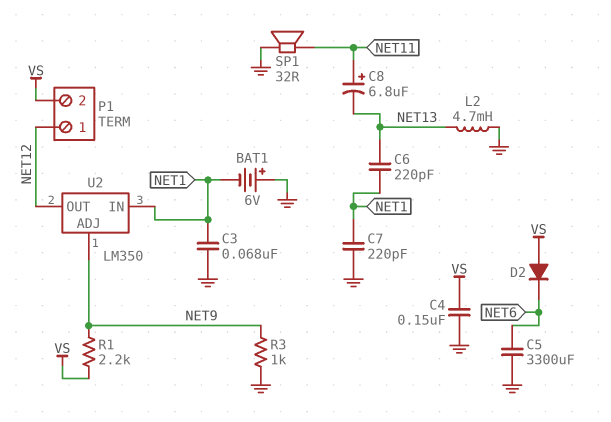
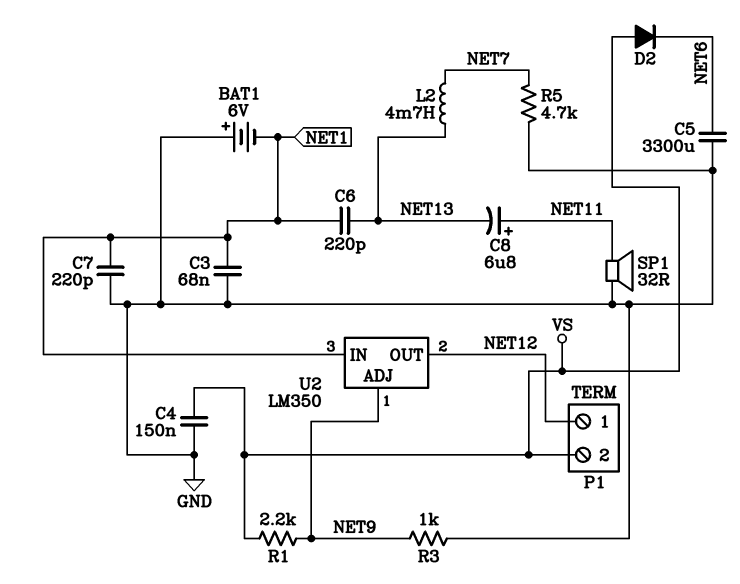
L2: 4.7mH (GND, NET13) -> 4.7mH (NET7, NET13)
R5: none -> 4.7k (GND, NET7)

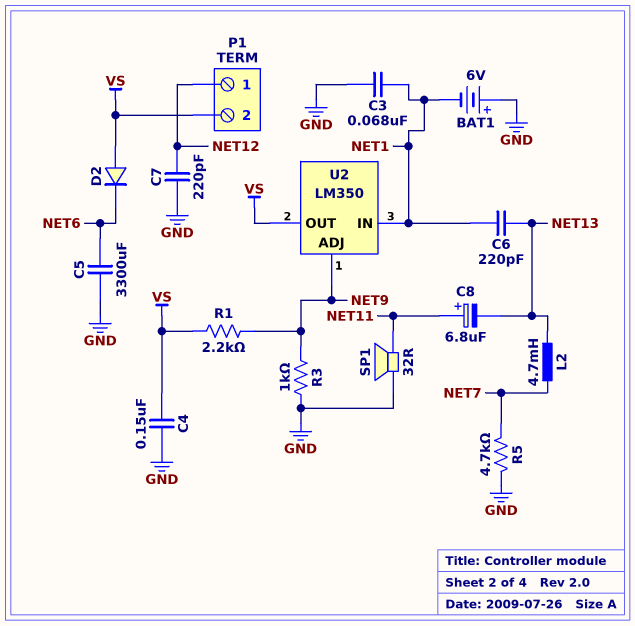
C7: 220pF (GND, NET1) -> 220pF (GND, NET12)
U2 pin OUT: NET12 -> VS

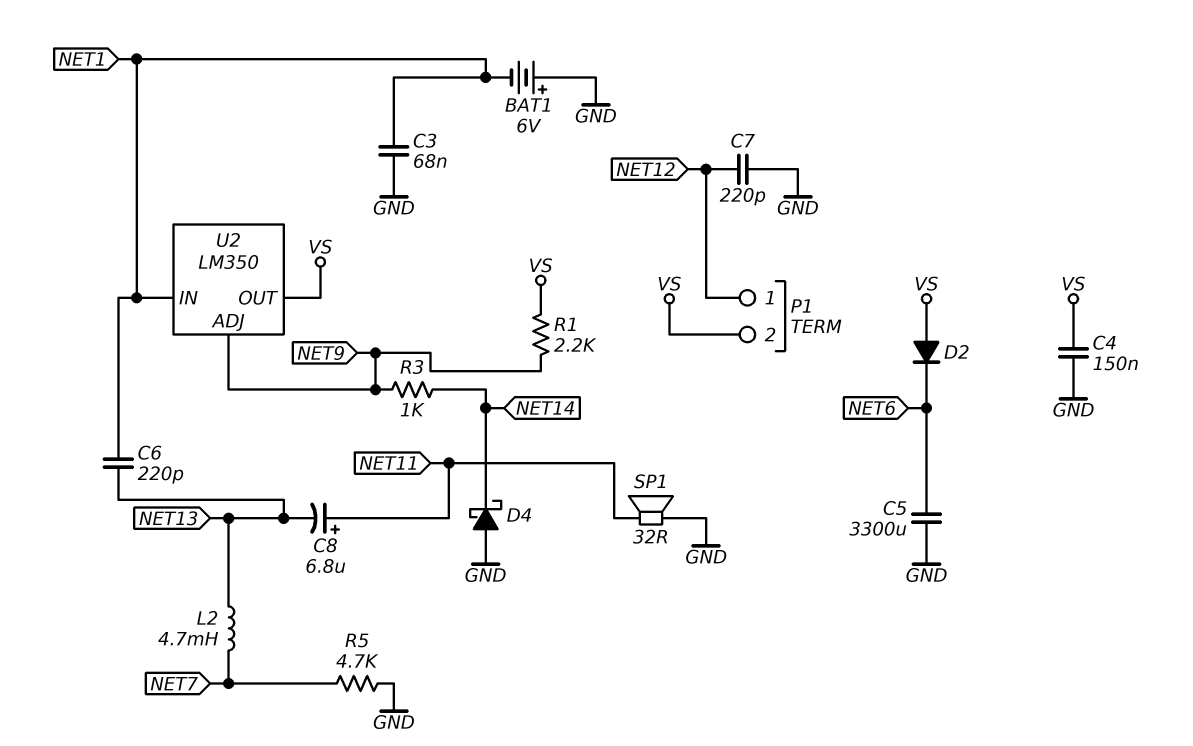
D4: none -> schottky (A GND, K NET14)
R3: 1k (GND, NET9) -> 1k (NET9, NET14)

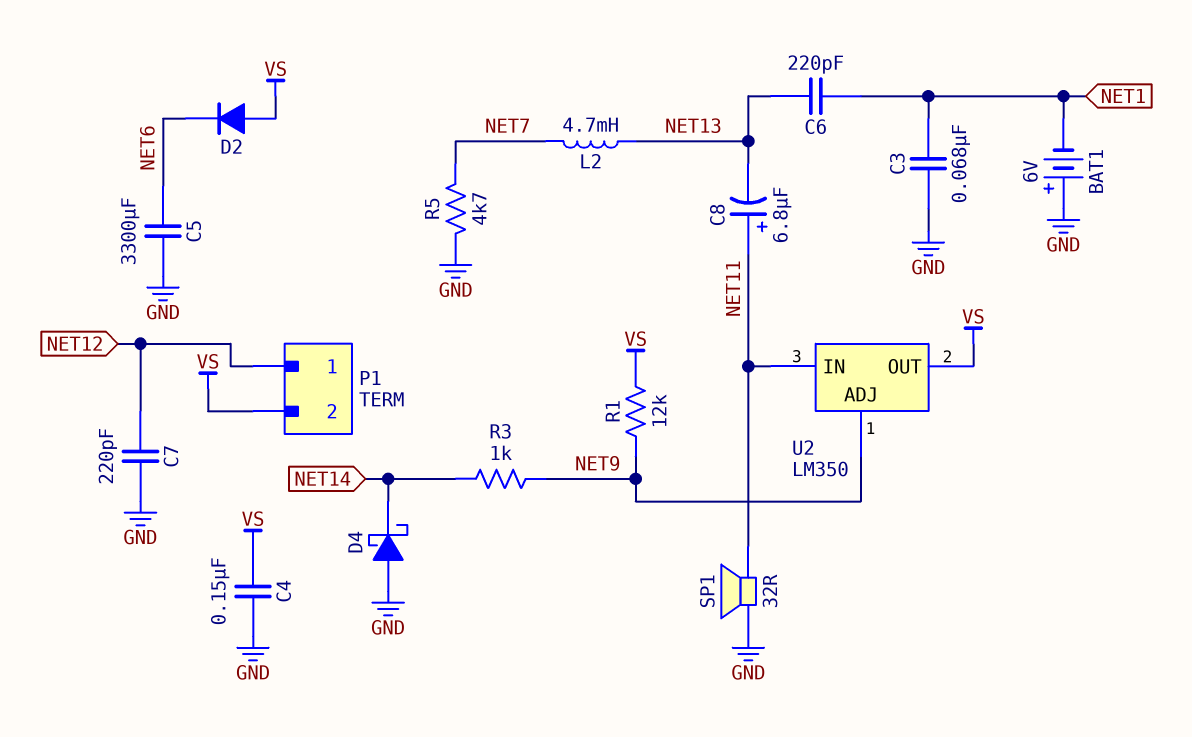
R1: 2.2k (NET9, VS) -> 12k (NET9, VS)
U2 pin IN: NET1 -> NET11

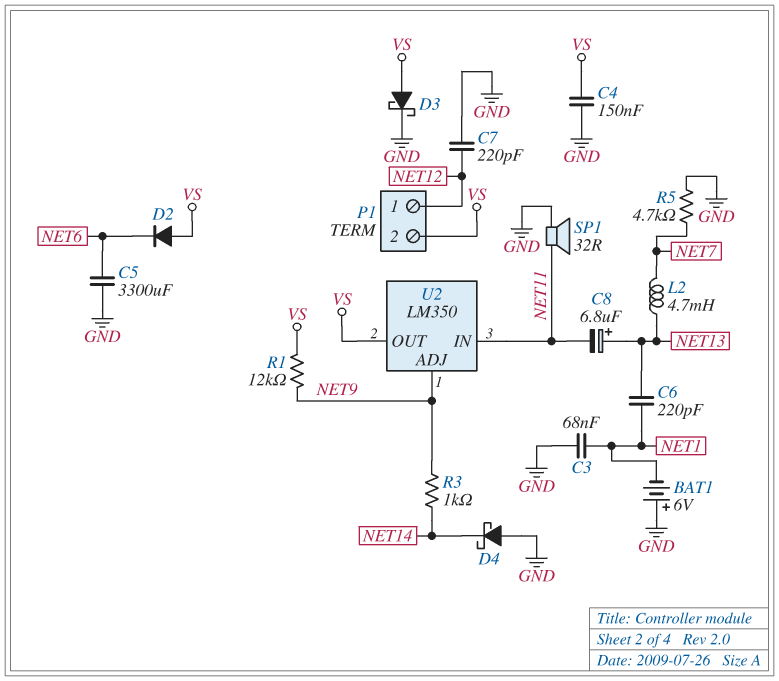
C8: 6.8uF (plus NET11, minus NET13) -> 6.8uF (plus NET13, minus NET11)
D3: none -> schottky (A VS, K GND)

